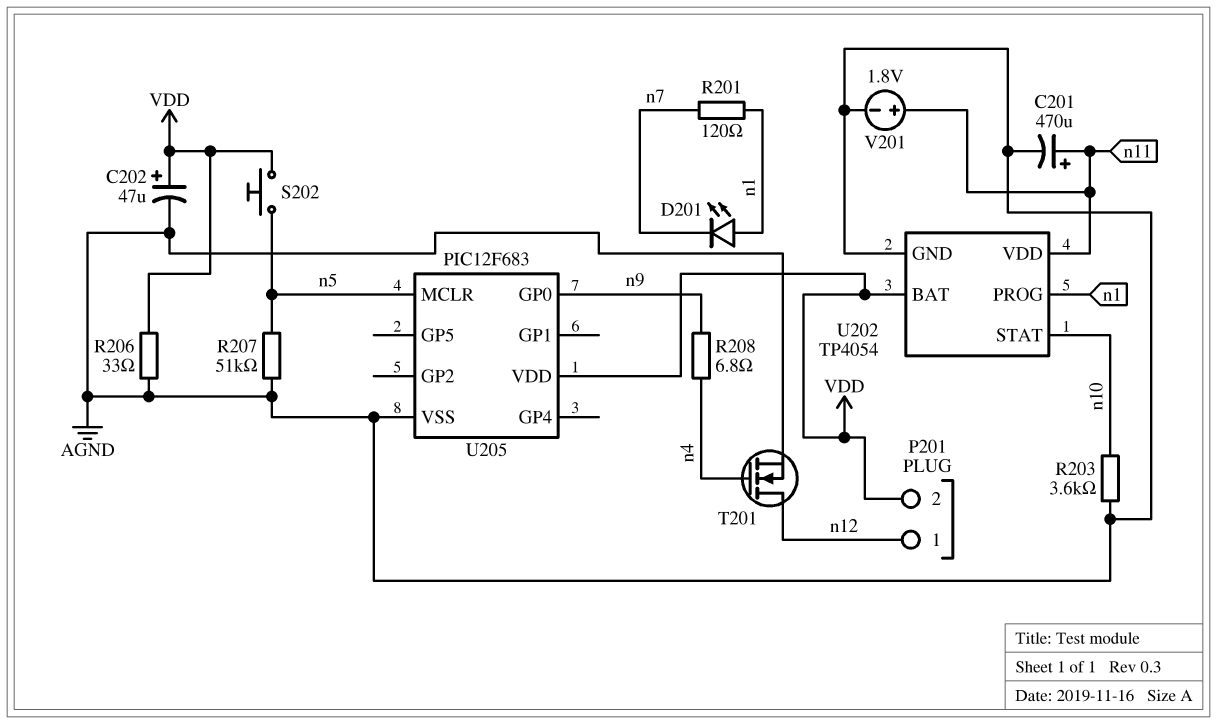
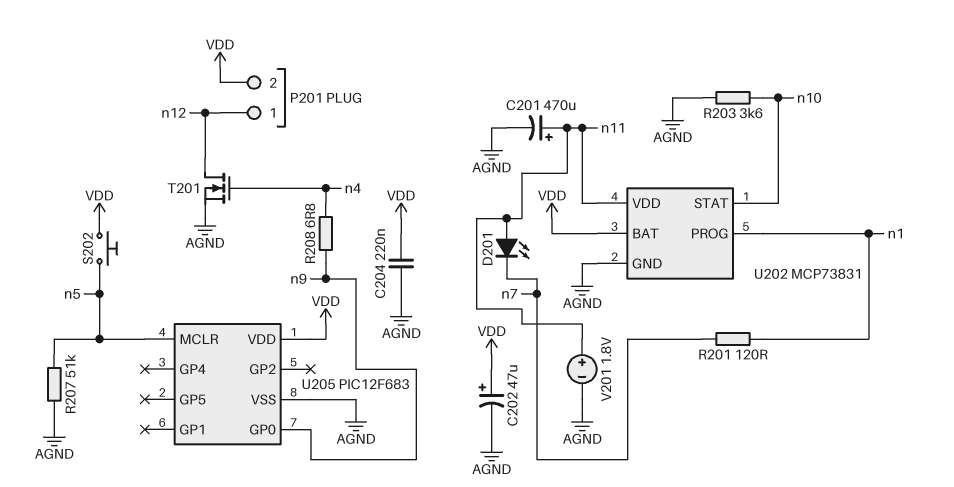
C204: none -> 220nF (AGND, VDD)
D201: LED (A n1, K n7) -> LED (A n11, K n7)
R206: 33 (AGND, VDD) -> none
U202: TP4054 -> MCP73831

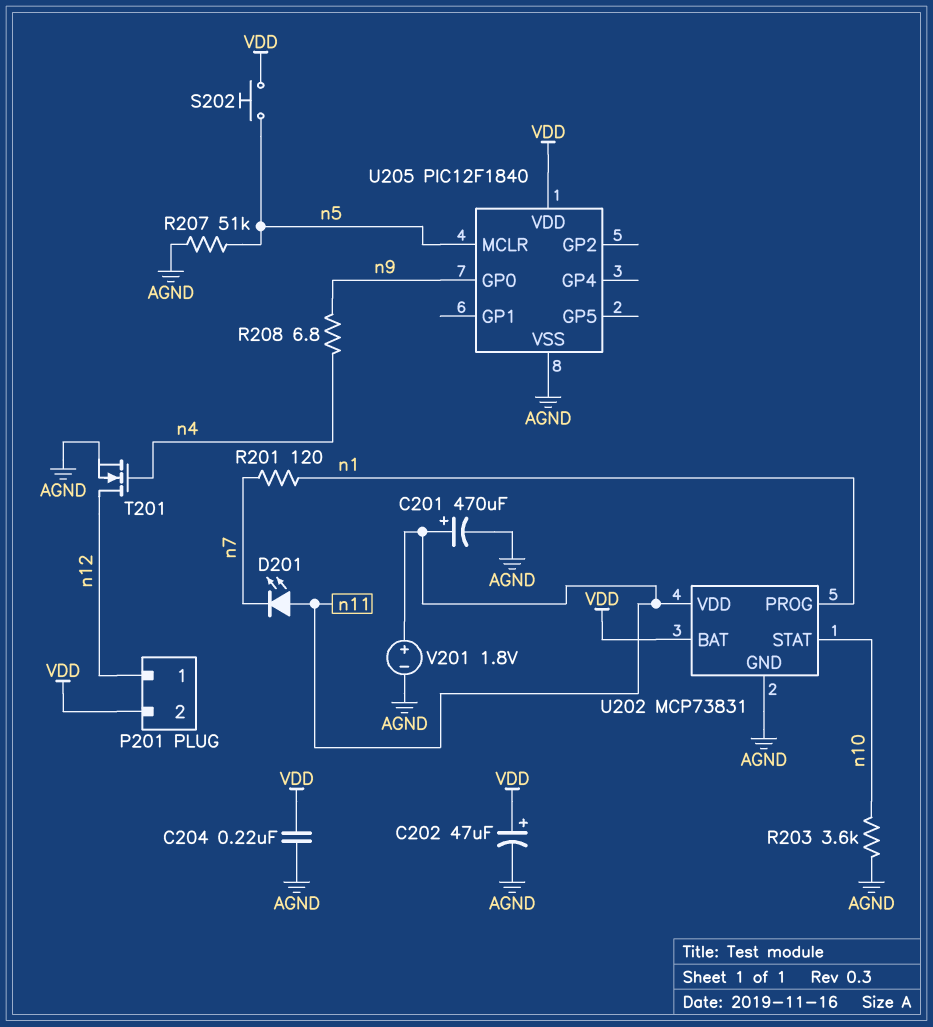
U205: PIC12F683 -> PIC12F1840

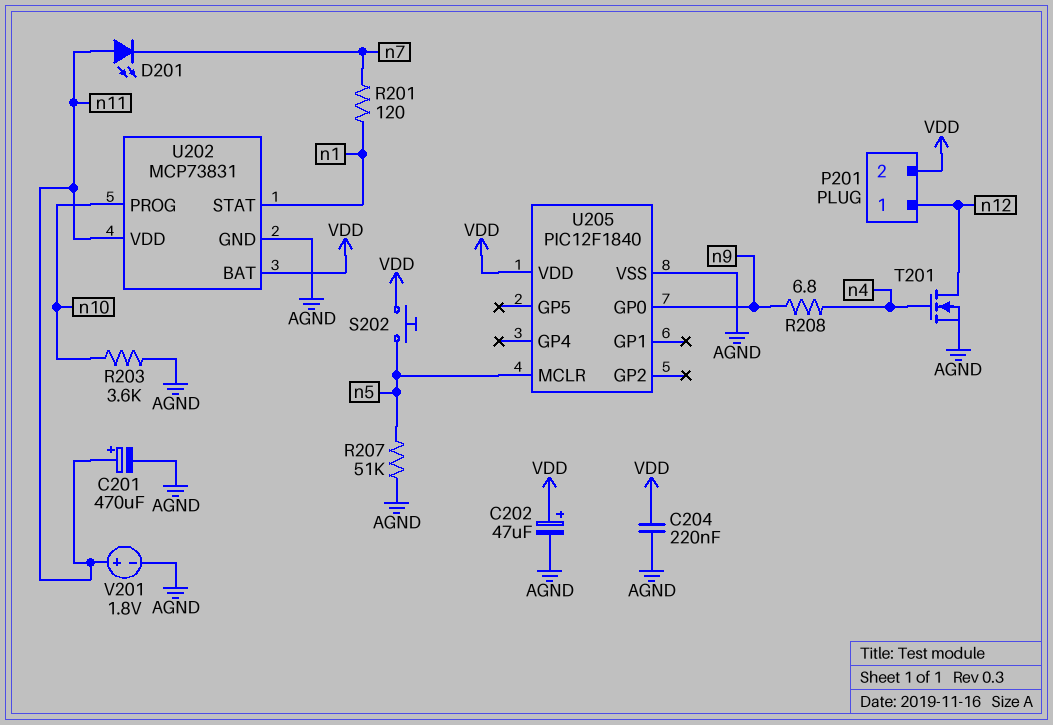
U202 pin PROG: n1 -> n10
U202 pin STAT: n10 -> n1

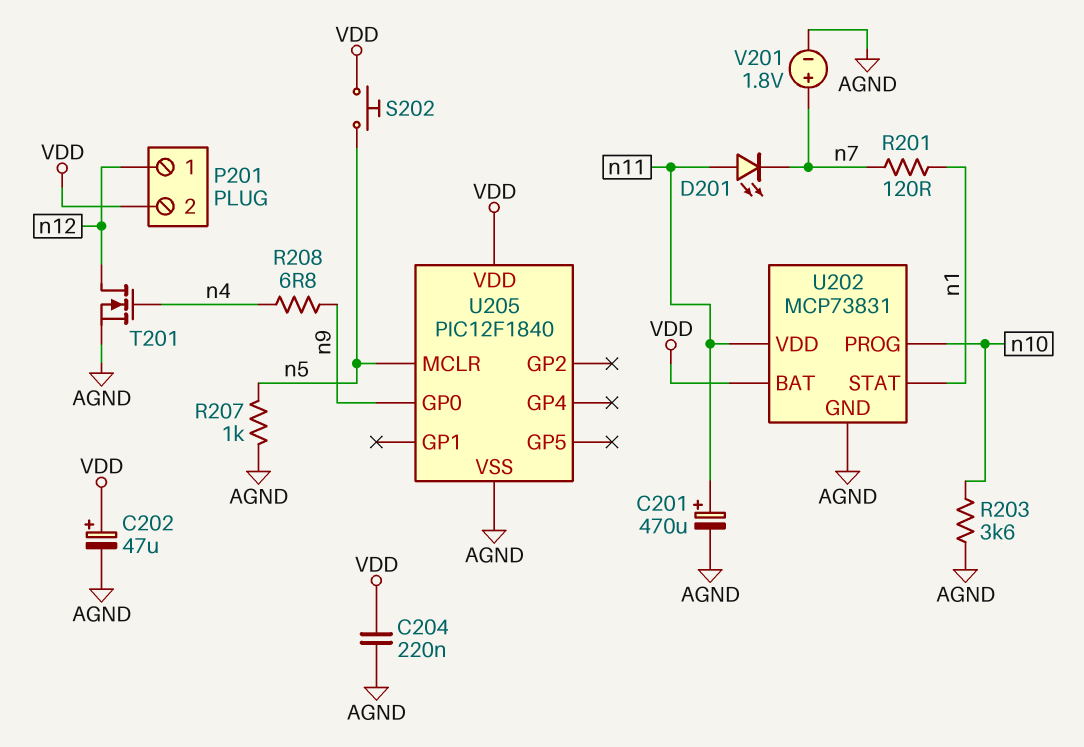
R207: 51k (AGND, n5) -> 1k (AGND, n5)
V201: 1.8V (plus n11, minus AGND) -> 1.8V (plus n7, minus AGND)

